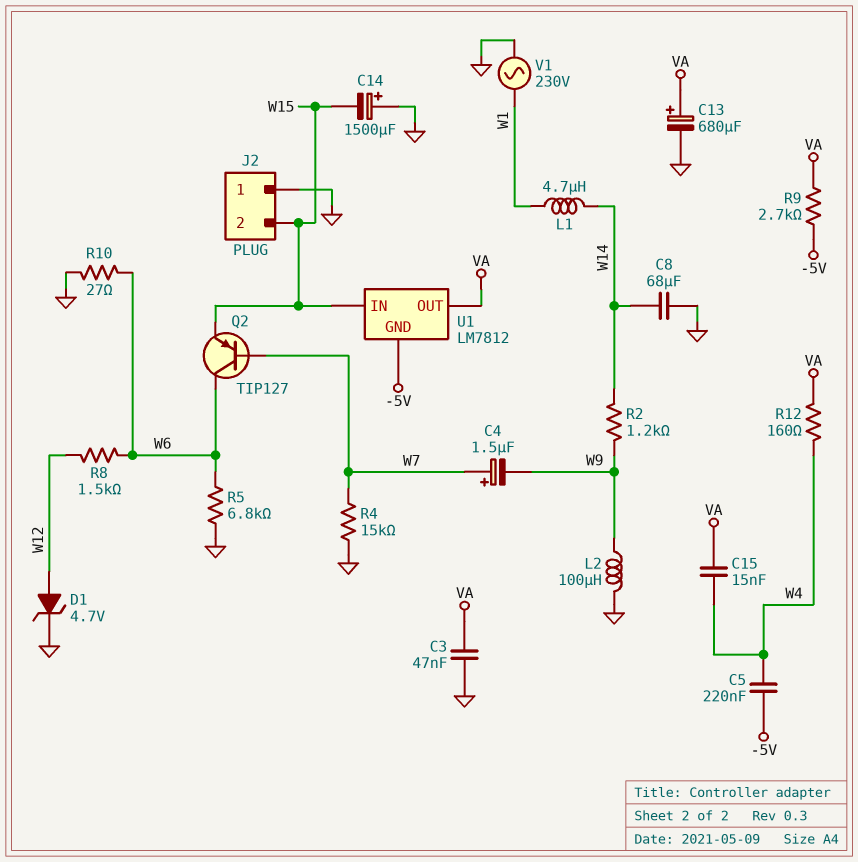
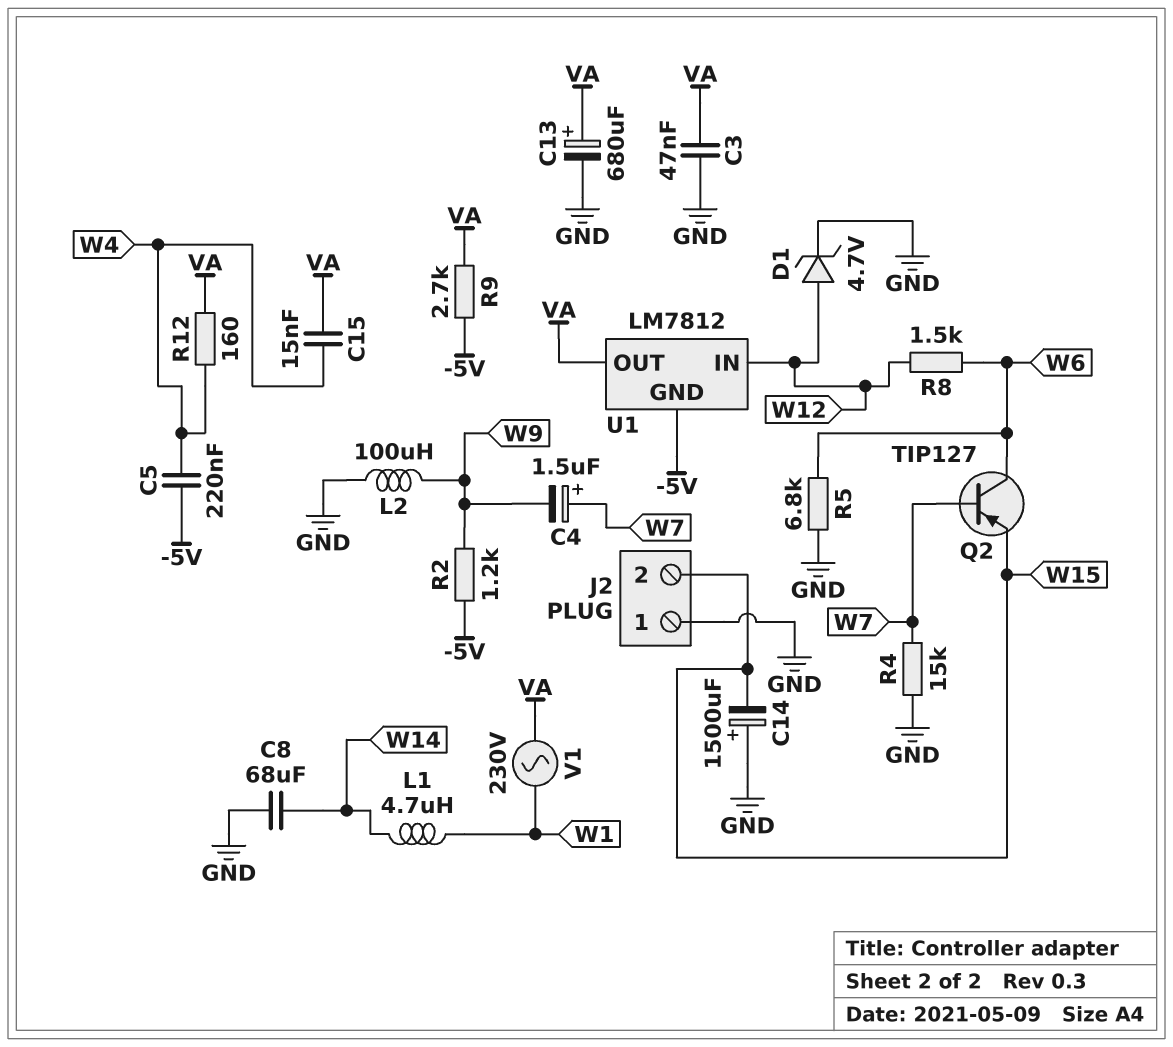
R2: 1.2k (W9, W14) -> 1.2k (-5V, W9)
R10: 27 (GND, W6) -> none
U1 pin IN: W15 -> W12
V1: AC 230V (GND, W1) -> AC 230V (VA, W1)

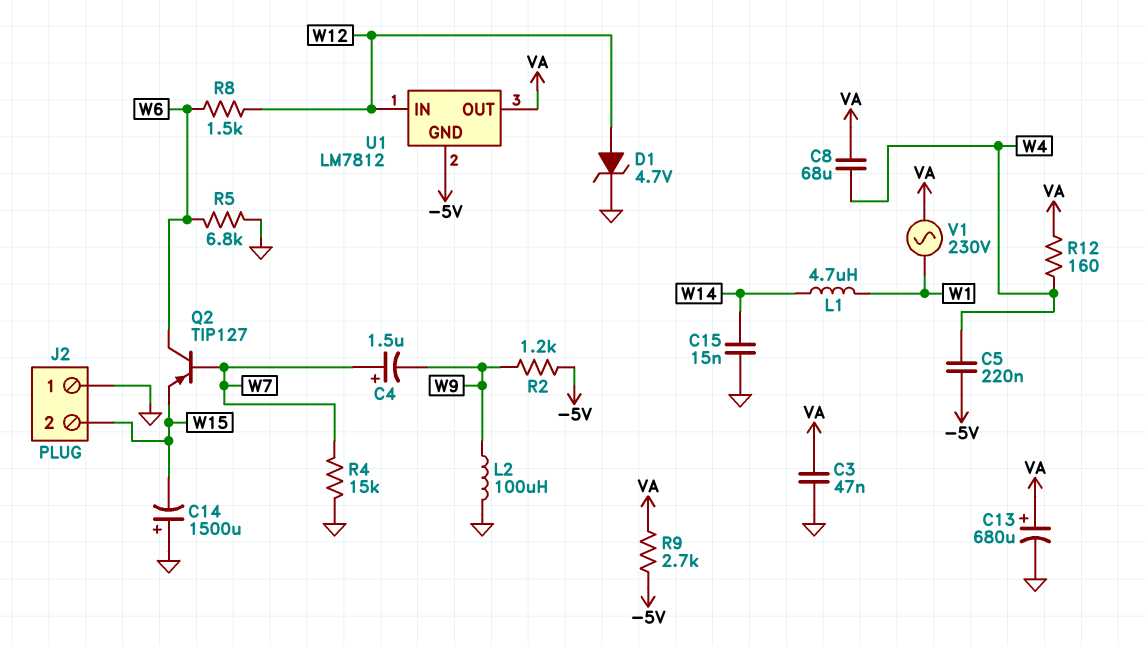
C8: 68uF (GND, W14) -> 68uF (VA, W4)
C15: 15nF (VA, W4) -> 15nF (GND, W14)

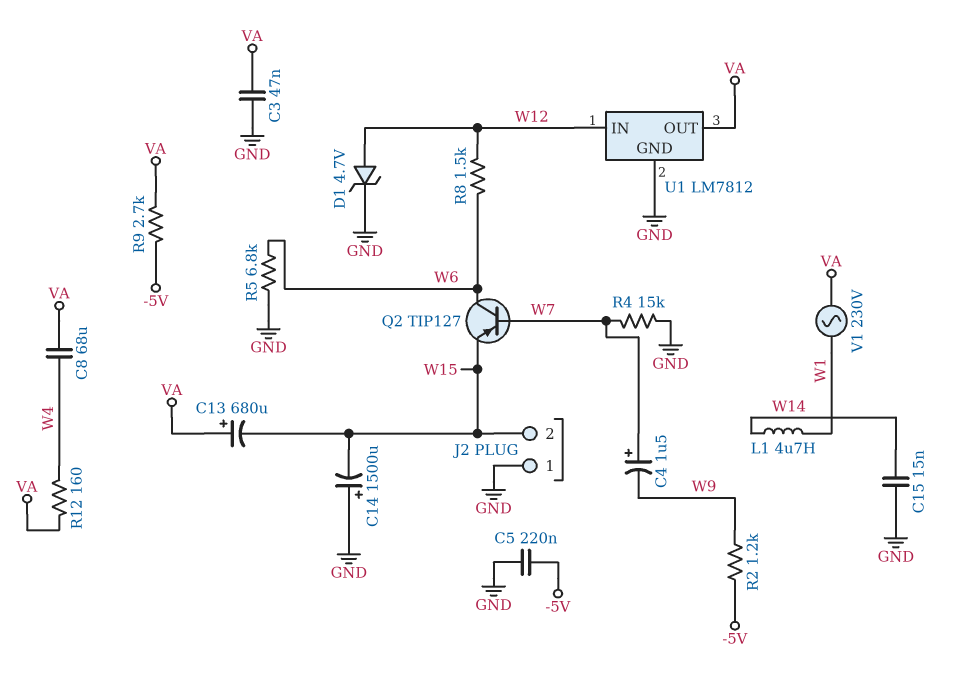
C5: 220nF (-5V, W4) -> 220nF (-5V, GND)
C13: 680uF (plus VA, minus GND) -> 680uF (plus VA, minus W15)
L2: 100uH (GND, W9) -> none
U1 pin GND: -5V -> GND

